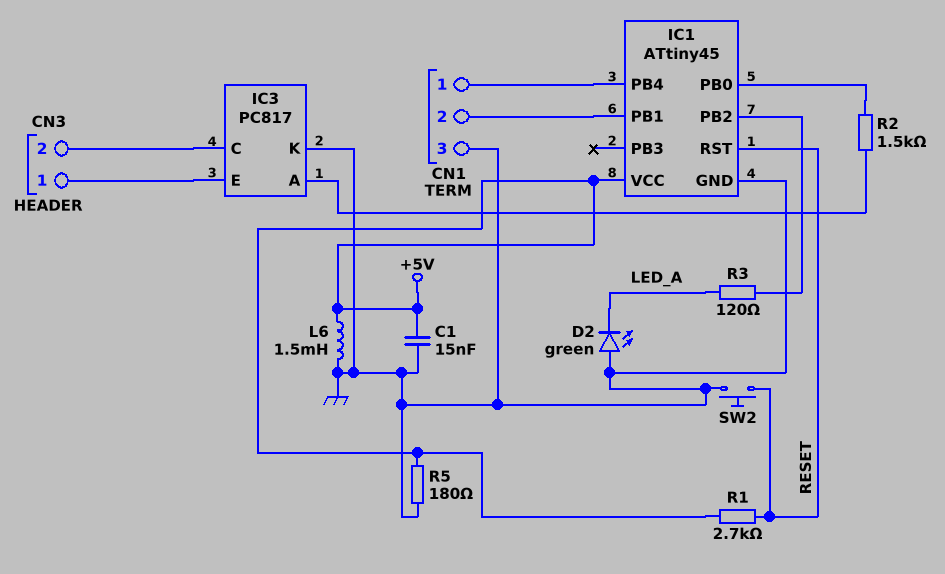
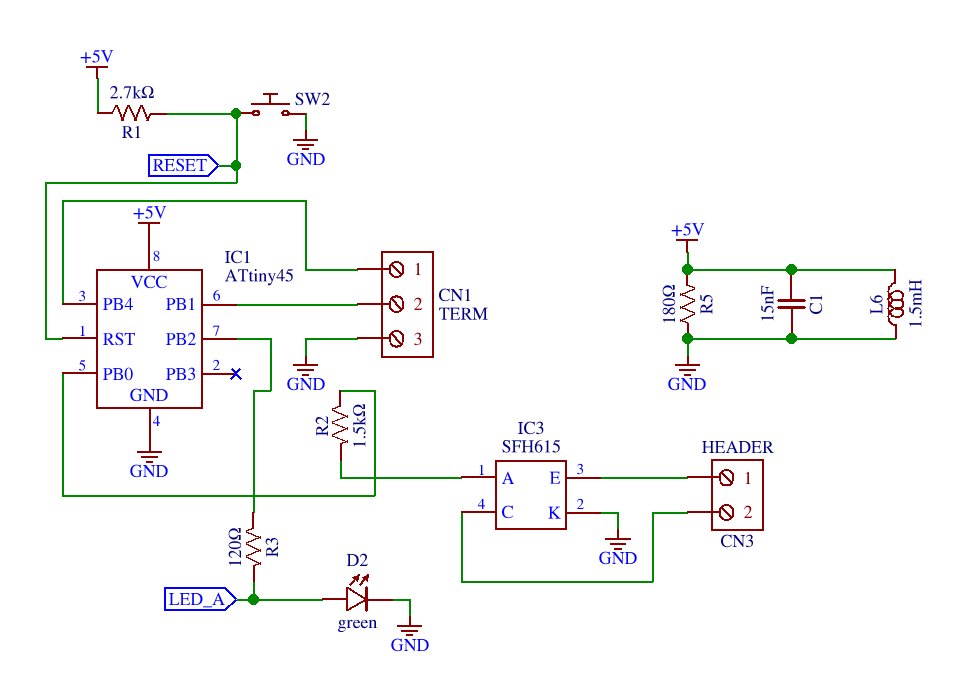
D2: LED green (A GND, K LED_A) -> LED green (A LED_A, K GND)
IC3: PC817 -> SFH615

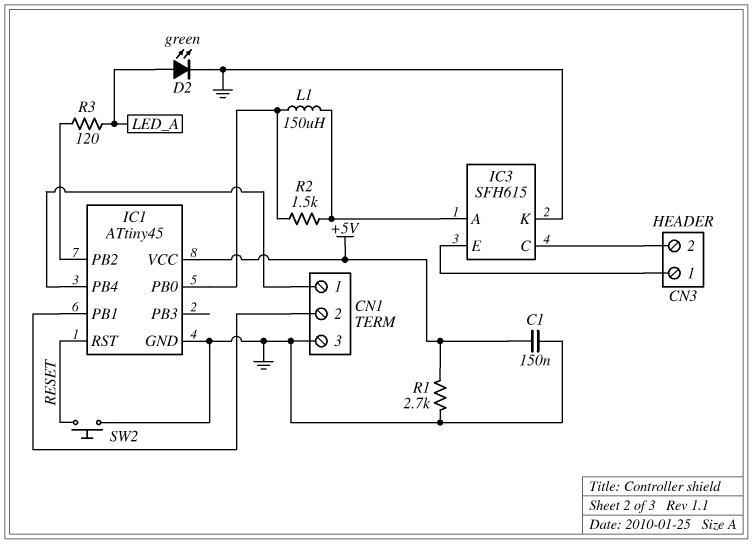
C1: 15nF (+5V, GND) -> 150nF (+5V, GND)
L1: none -> 150uH (IC1/PB0, IC3/A)
L6: 1.5mH (+5V, GND) -> none
R1: 2.7k (+5V, RESET) -> 2.7k (+5V, GND)
R5: 180 (+5V, GND) -> none

